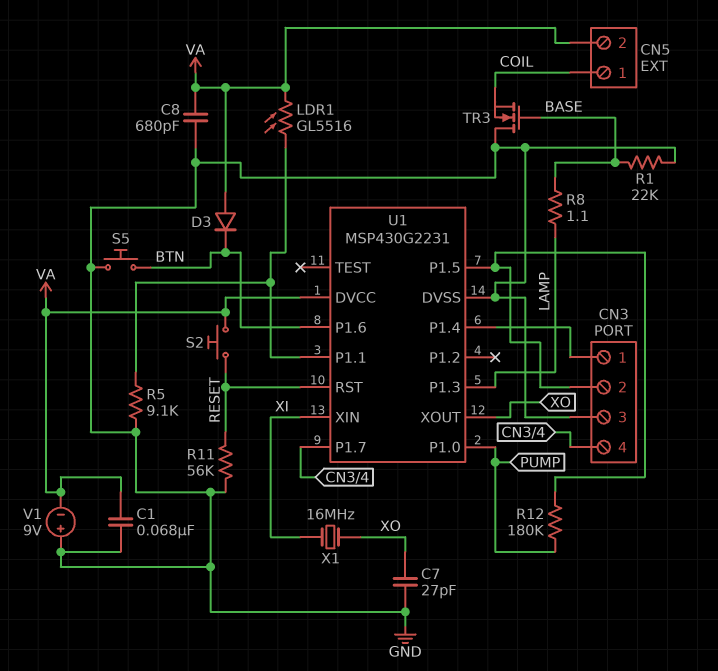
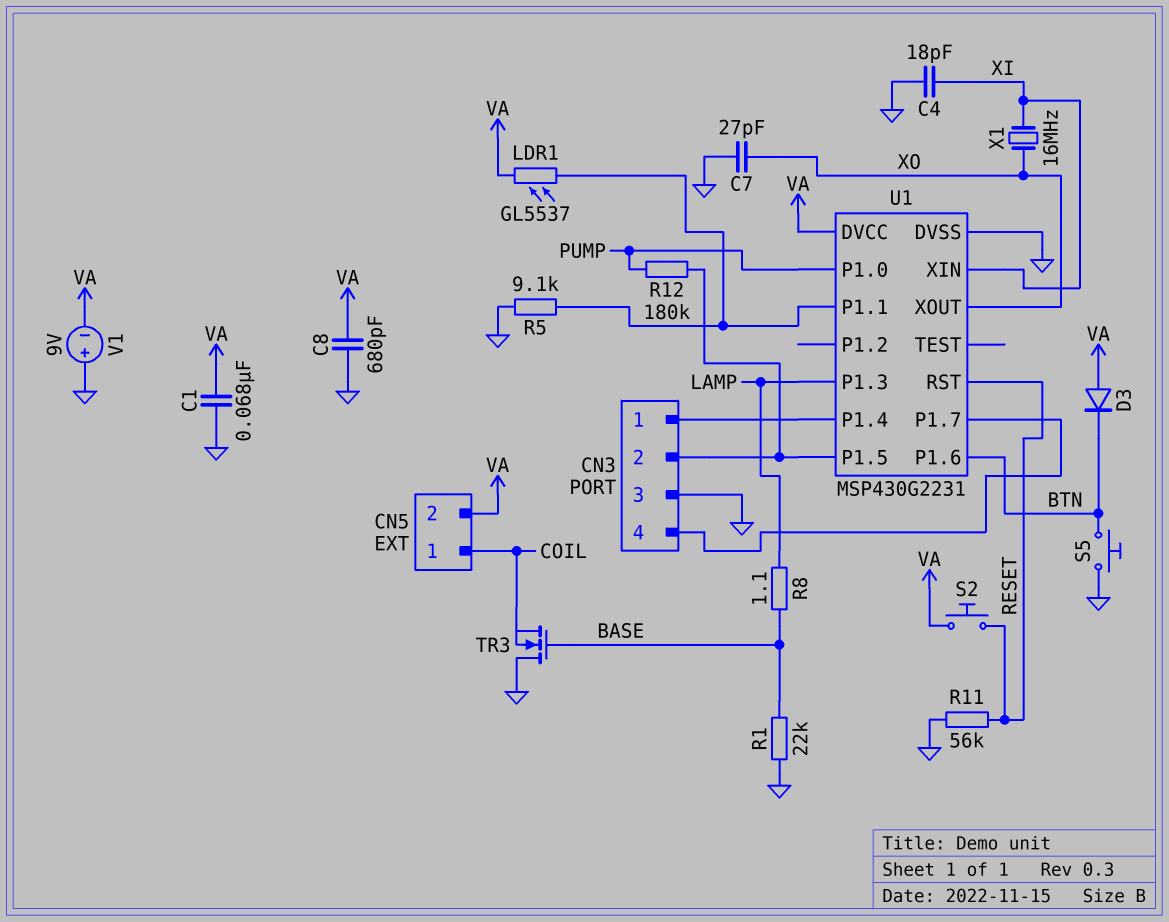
C4: none -> 18pF (GND, XI)
LDR1: GL5516 (U1/P1.1, VA) -> GL5537 (U1/P1.1, VA)

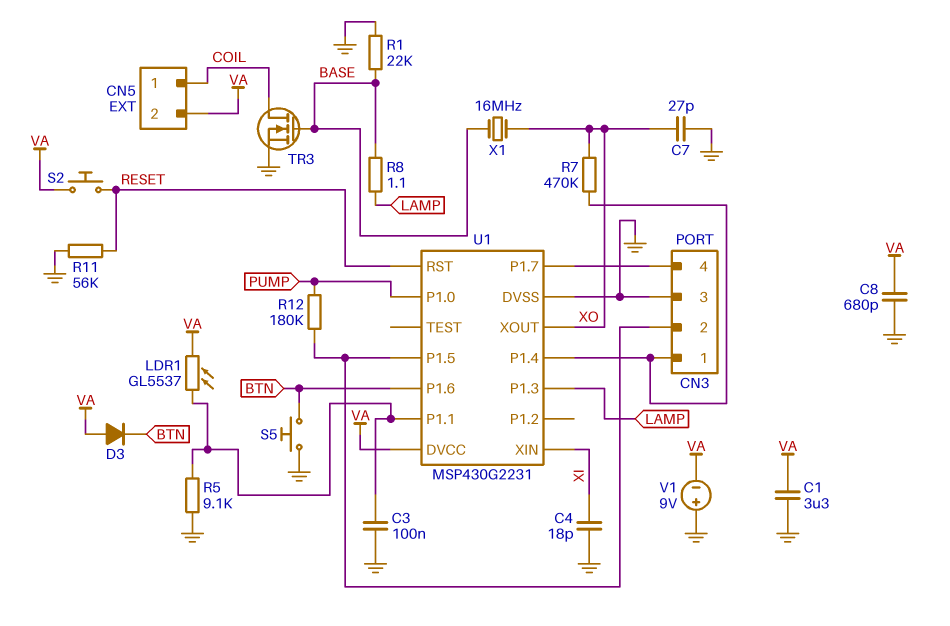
C1: 68nF (GND, VA) -> 3.3uF (GND, VA)
C3: none -> 100nF (GND, U1/P1.1)
R7: none -> 470k (CN3/1, XO)
TR3: NMOS (G BASE, D GND, S COIL) -> NMOS (G BASE, D COIL, S GND)
X1: 16MHz (XI, XO) -> 16MHz (BASE, XO)

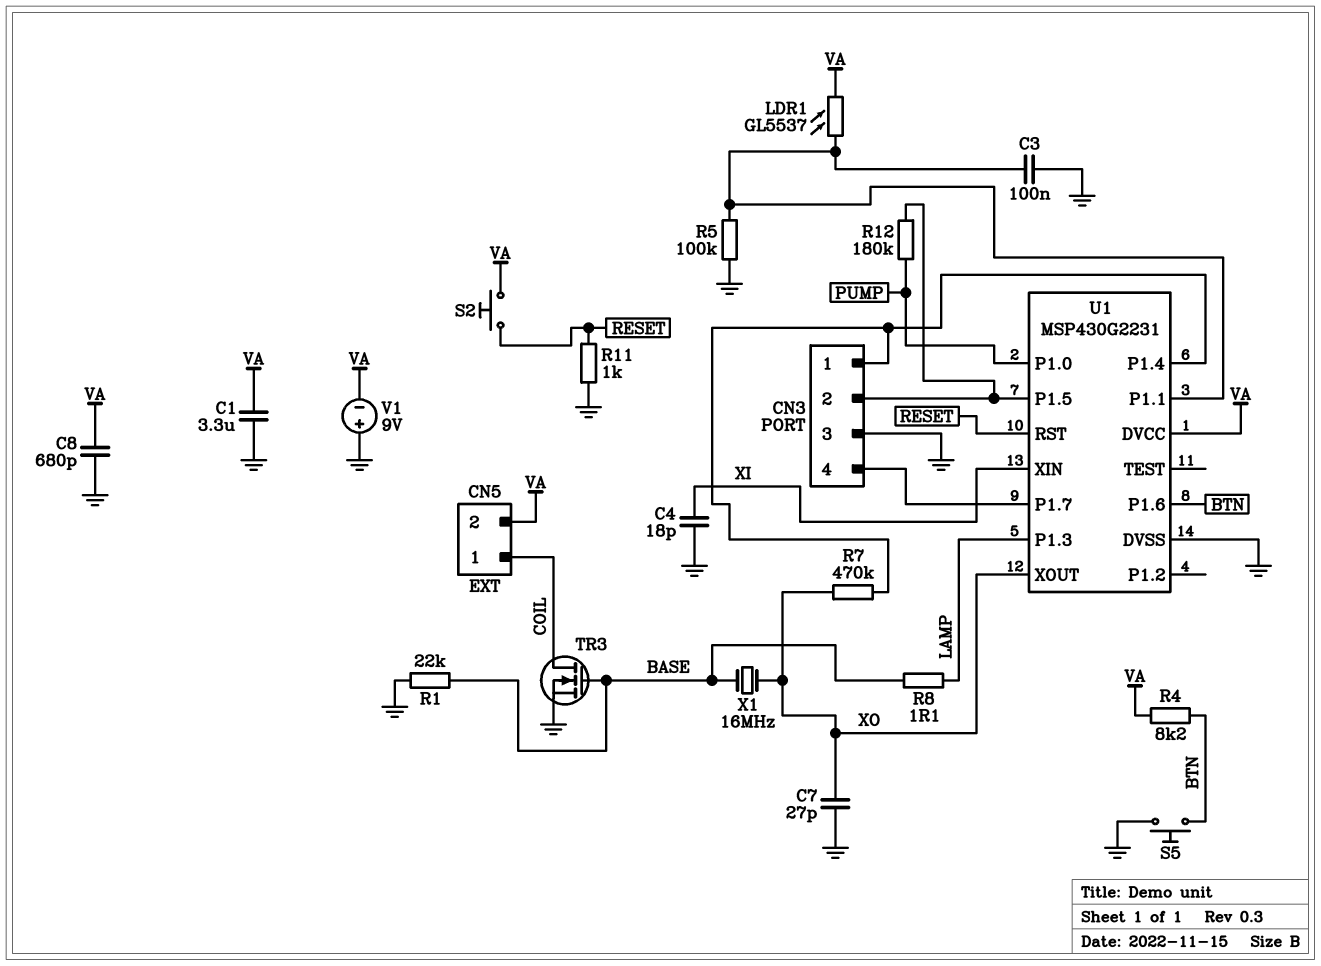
D3: diode (A VA, K BTN) -> none
R4: none -> 8.2k (BTN, VA)
R5: 9.1k (GND, U1/P1.1) -> 100k (GND, U1/P1.1)
R11: 56k (GND, RESET) -> 1k (GND, RESET)

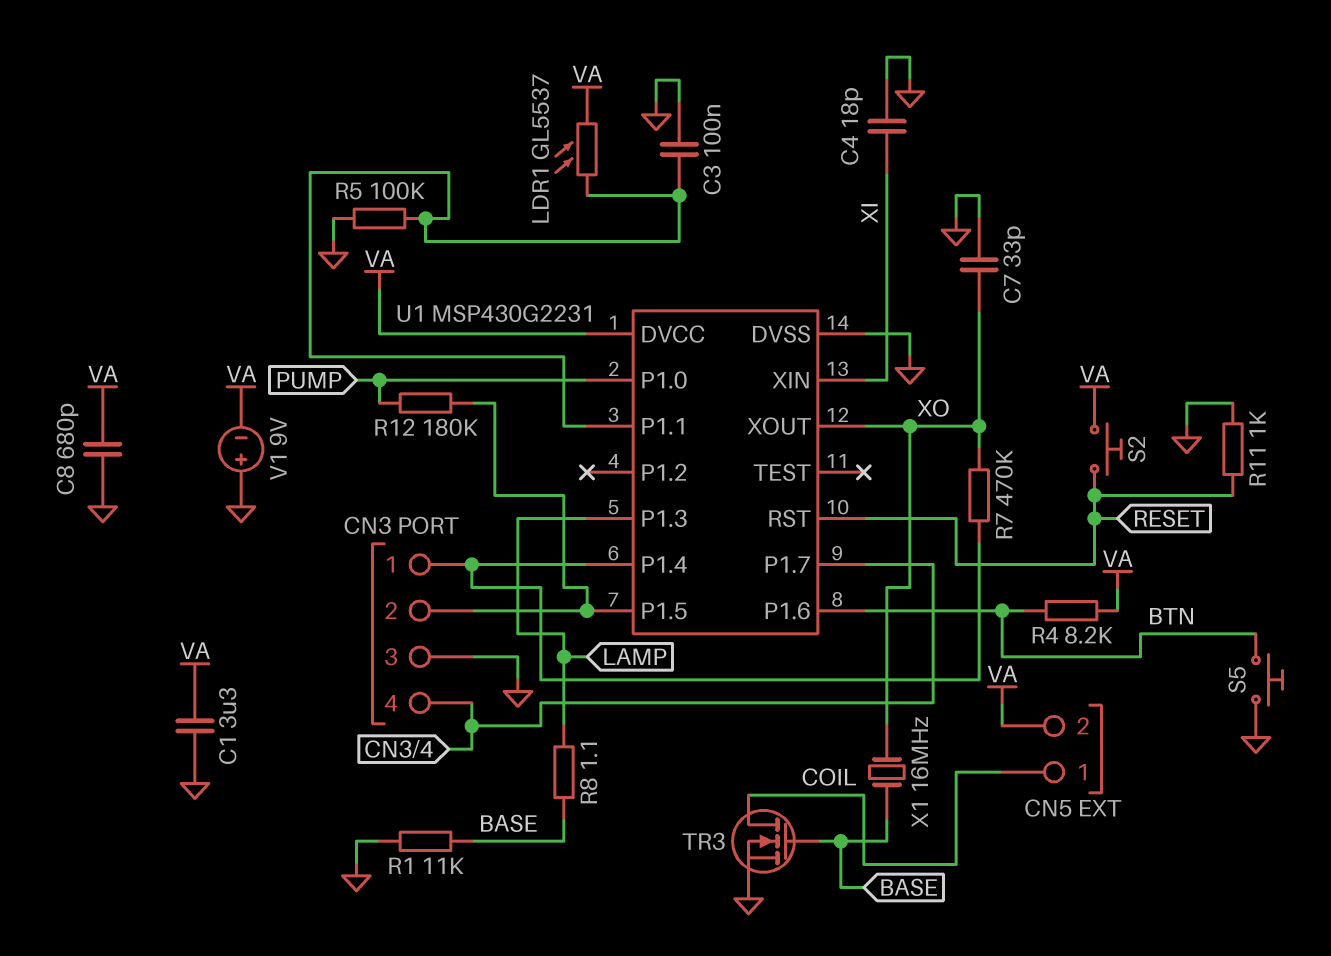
C7: 27pF (GND, XO) -> 33pF (GND, XO)
R1: 22k (BASE, GND) -> 11k (BASE, GND)

